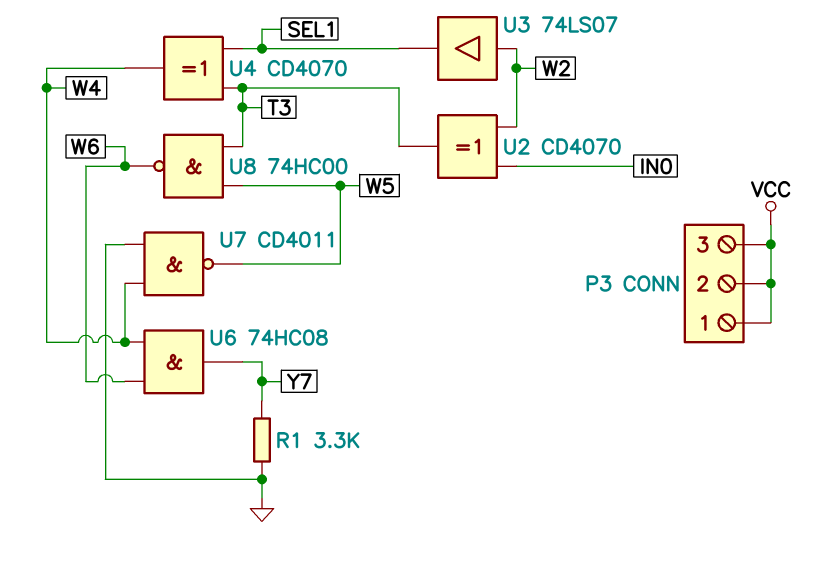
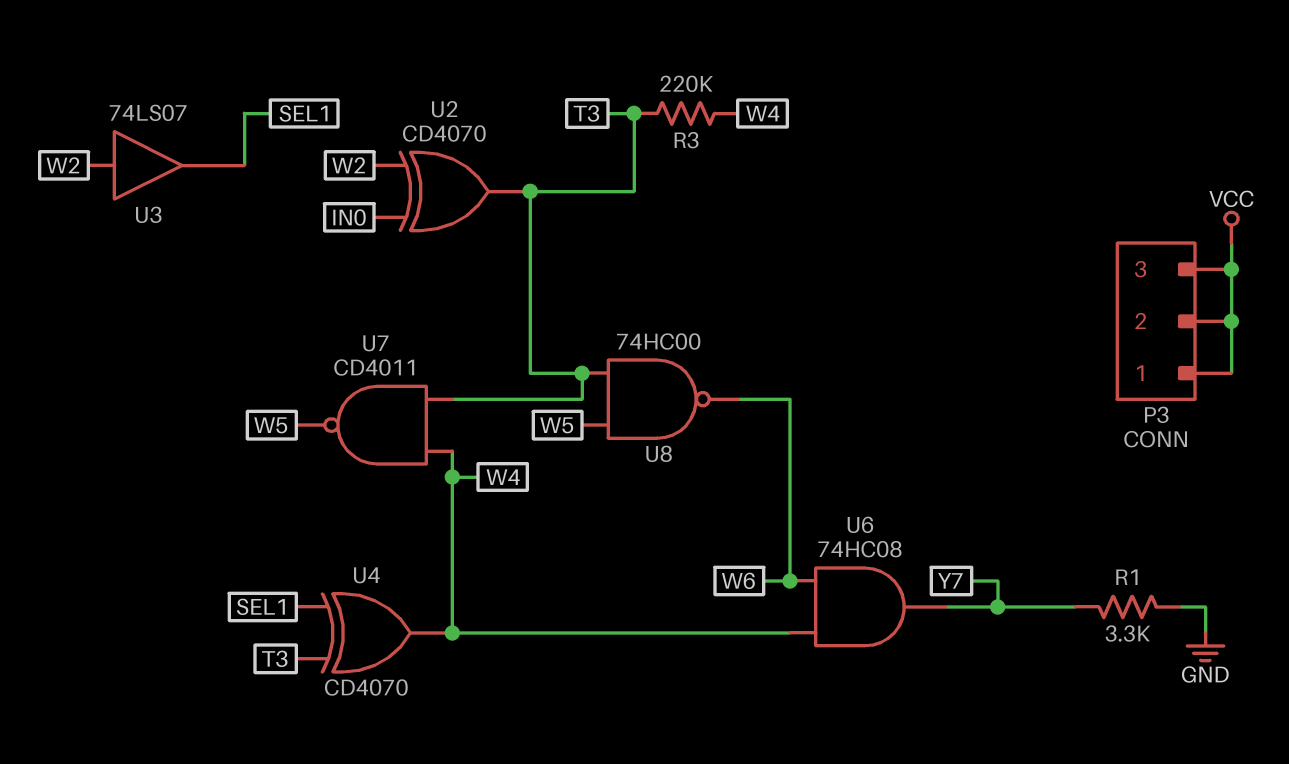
R3: none -> 220k (T3, W4)
U7: NAND CD4011 (in GND, in W4, out W5) -> NAND CD4011 (in T3, in W4, out W5)

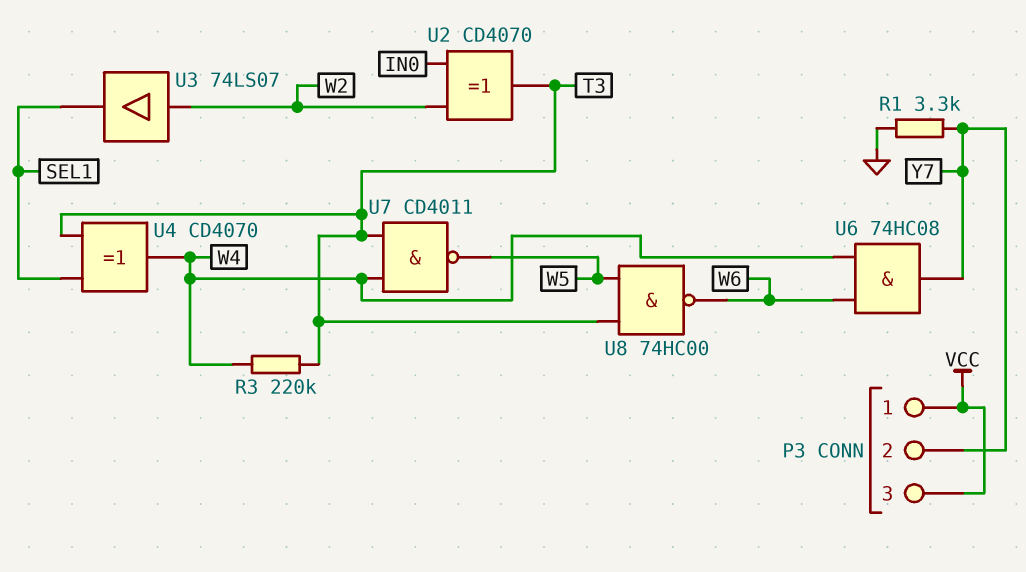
P3 pin 2: VCC -> Y7

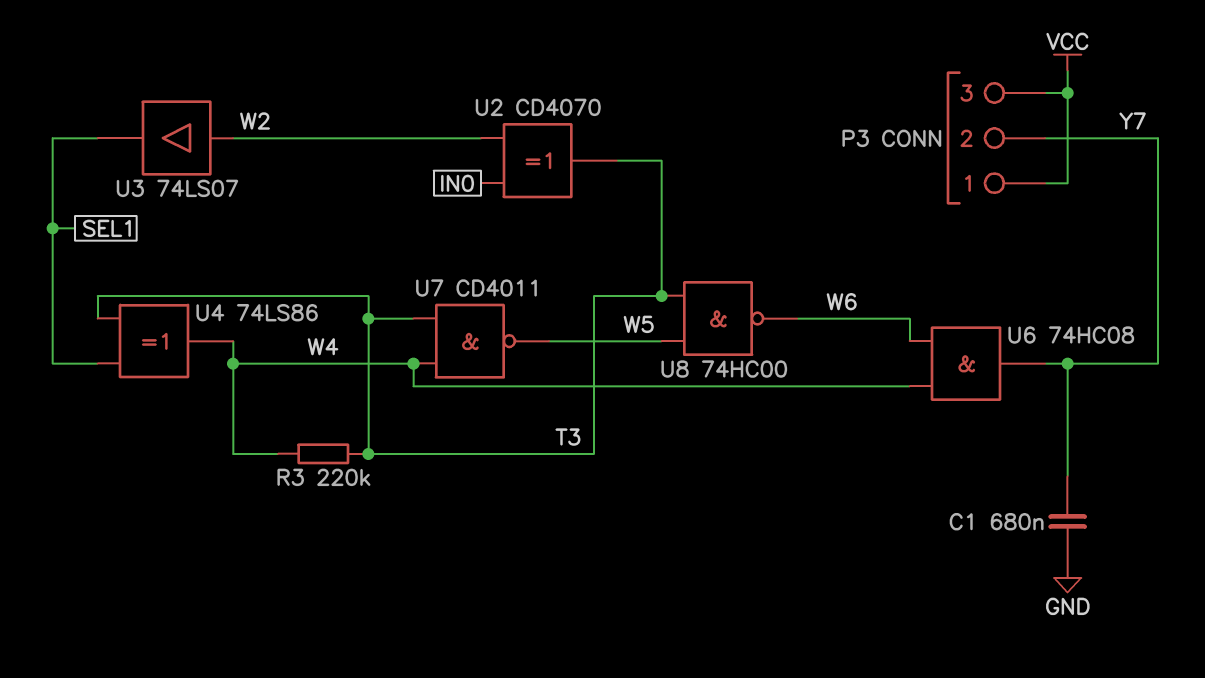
C1: none -> 680nF (GND, Y7)
R1: 3.3k (GND, Y7) -> none
U4: XOR CD4070 (in SEL1, in T3, out W4) -> XOR 74LS86 (in SEL1, in T3, out W4)

